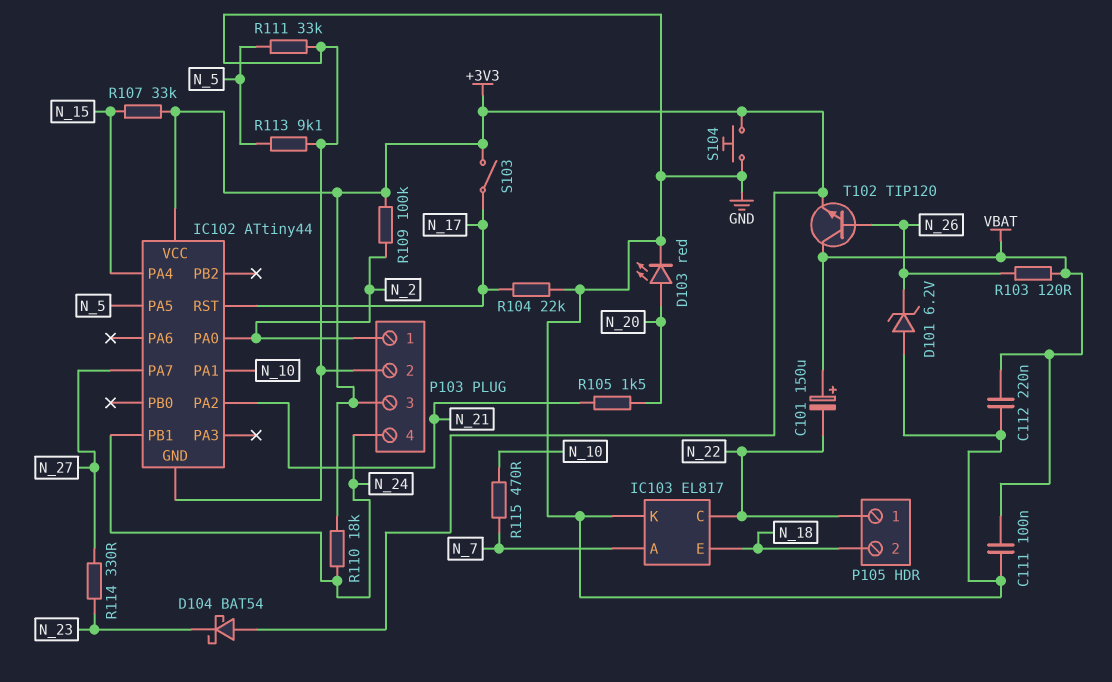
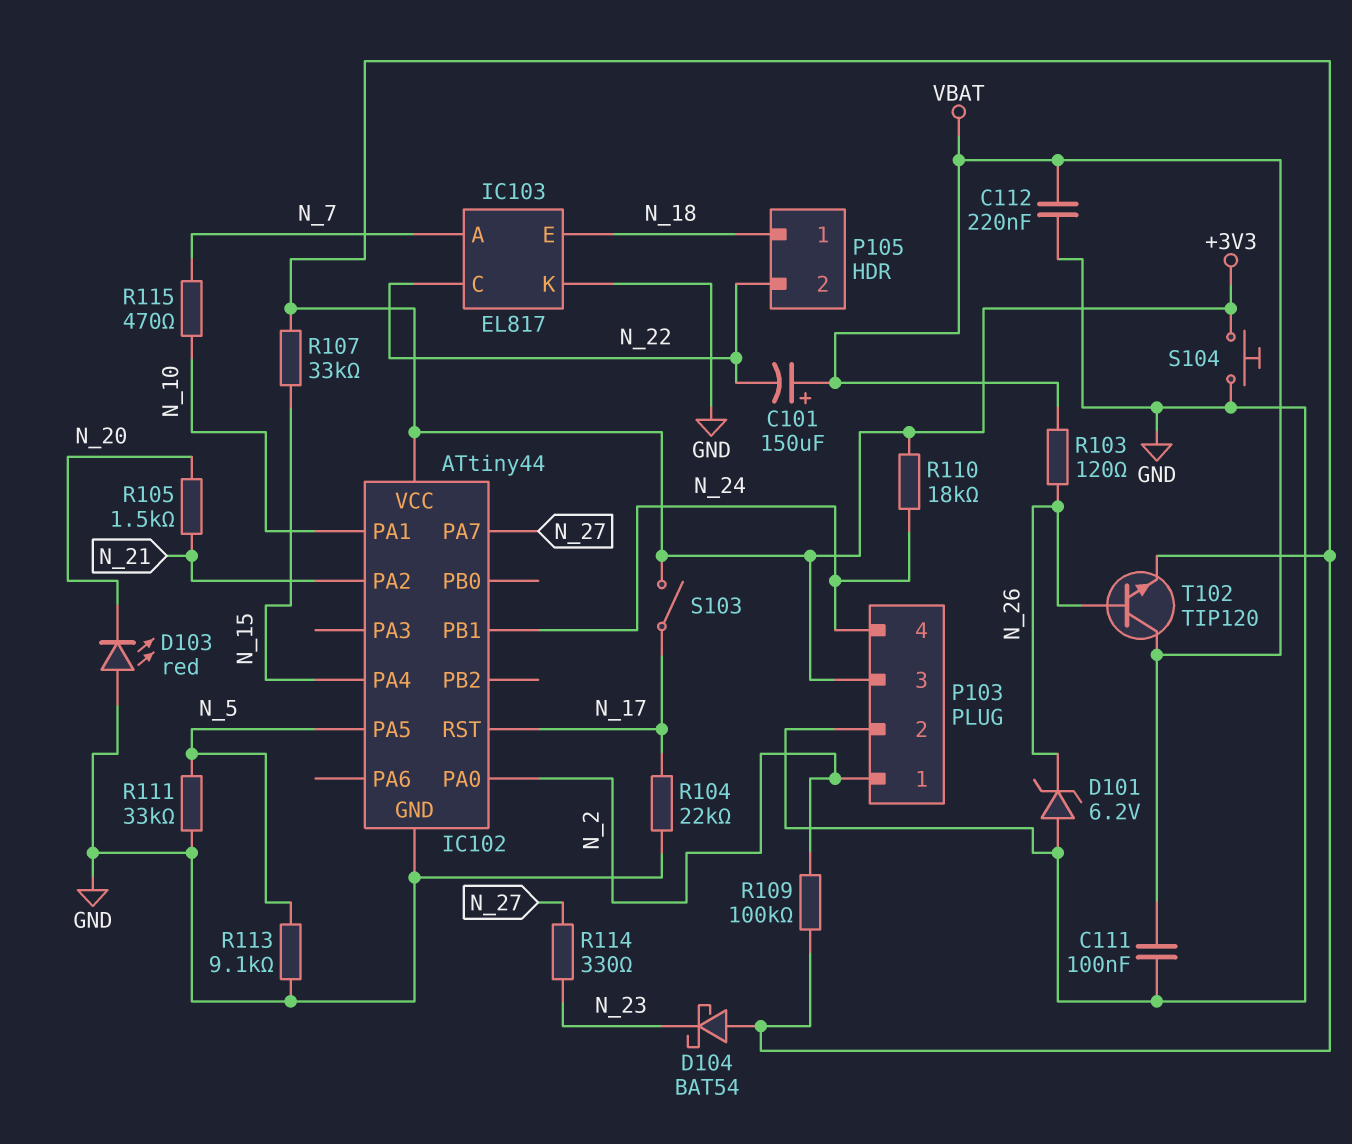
D103: LED red (A N_20, K GND) -> LED red (A GND, K N_20)
P105 pin 1: N_22 -> N_18
P105 pin 2: N_18 -> N_22

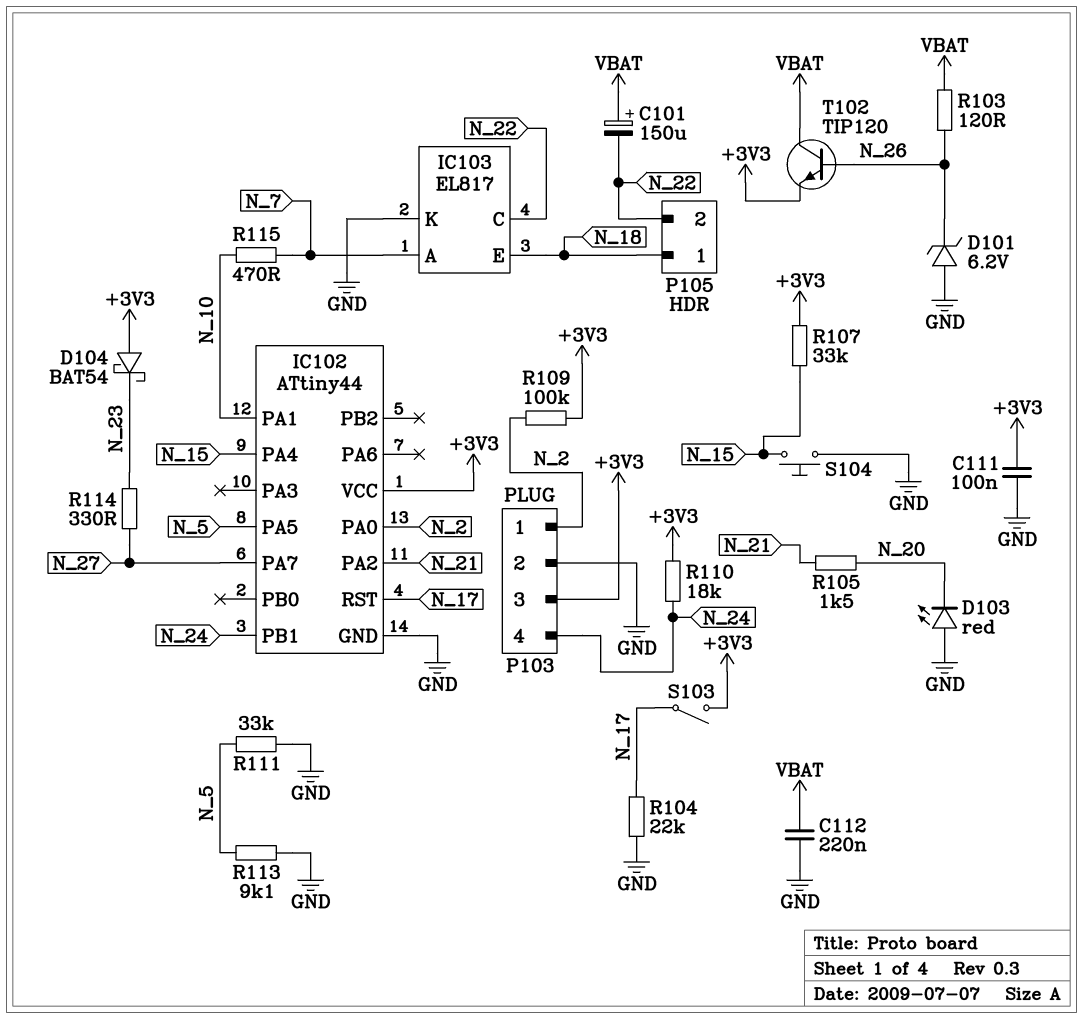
C111: 100nF (GND, VBAT) -> 100nF (+3V3, GND)
S104: button (+3V3, GND) -> button (GND, N_15)

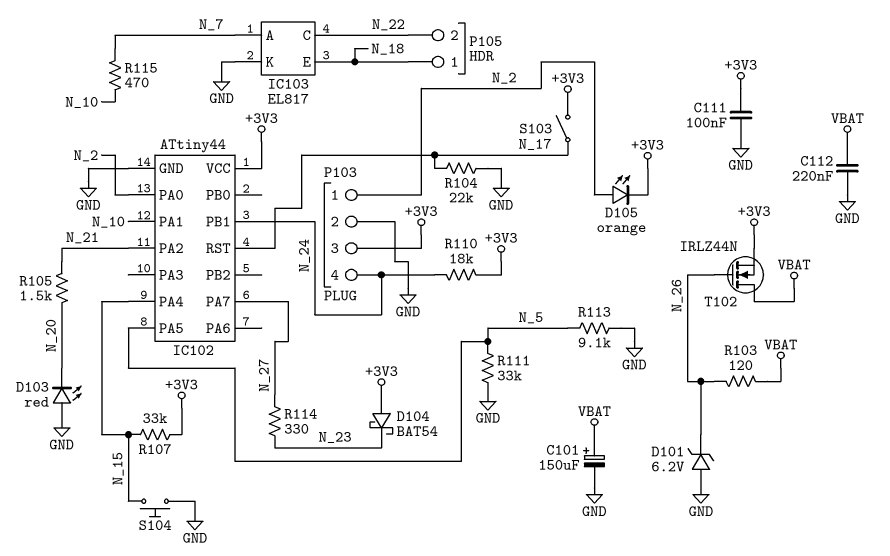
C101: 150uF (plus VBAT, minus N_22) -> 150uF (plus VBAT, minus GND)
D105: none -> LED orange (A N_2, K +3V3)
R109: 100k (+3V3, N_2) -> none
T102: NPN TIP120 (B N_26, C VBAT, E +3V3) -> NMOS IRLZ44N (G N_26, D VBAT, S +3V3)

